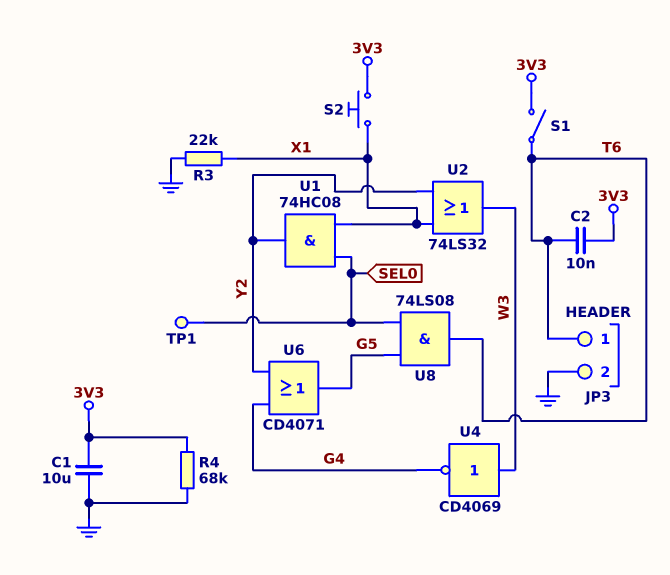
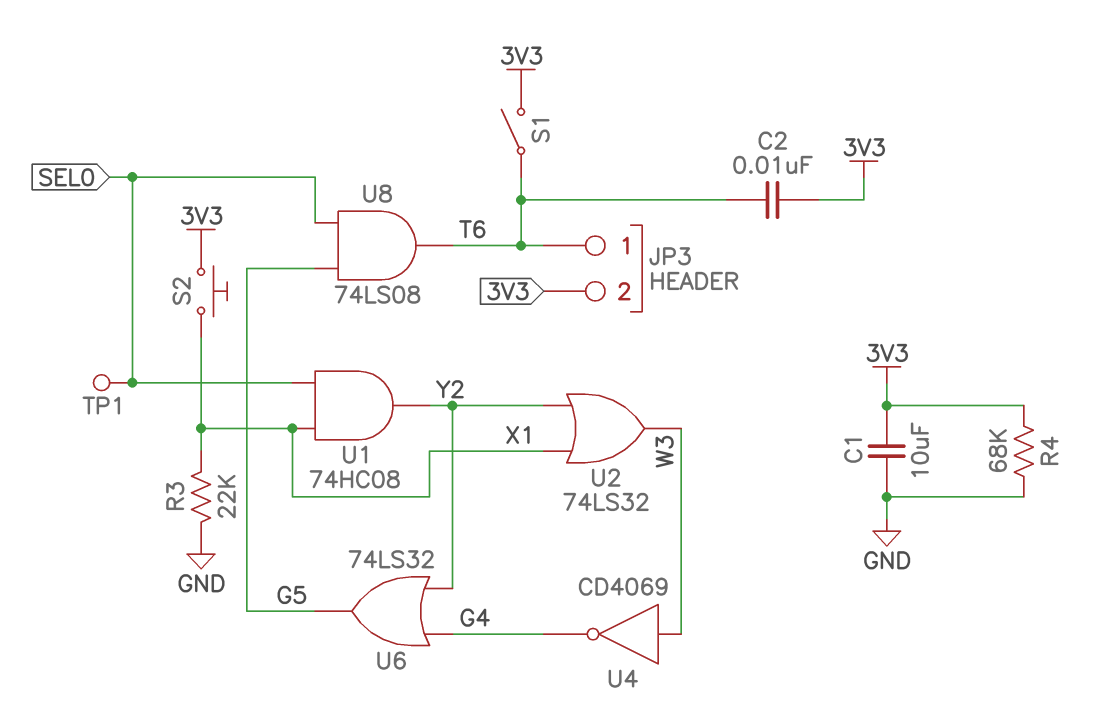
JP3 pin 2: GND -> 3V3
U6: OR CD4071 (in G4, in Y2, out G5) -> OR 74LS32 (in G4, in Y2, out G5)

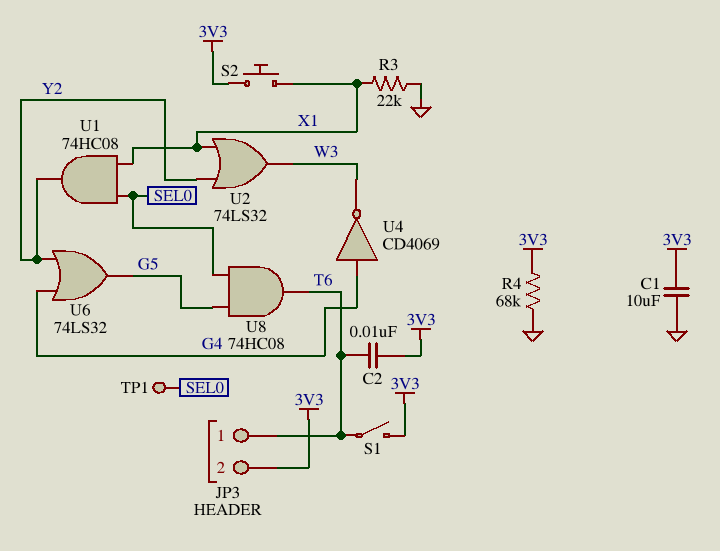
U4: NOT CD4069 (in W3, out G4) -> NOT CD4069 (in G4, out W3)
U8: AND 74LS08 (in G5, in SEL0, out T6) -> AND 74HC08 (in G5, in SEL0, out T6)

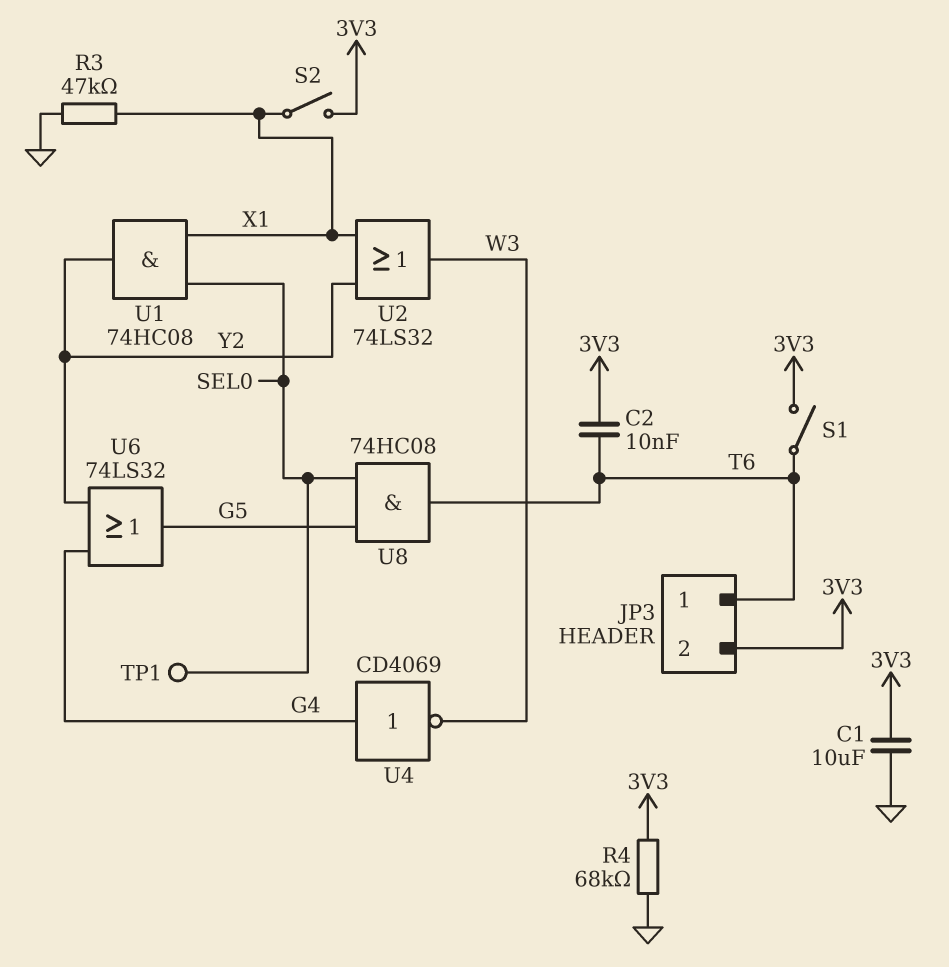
R3: 22k (GND, X1) -> 47k (GND, X1)
S2: button (3V3, X1) -> switch (3V3, X1)

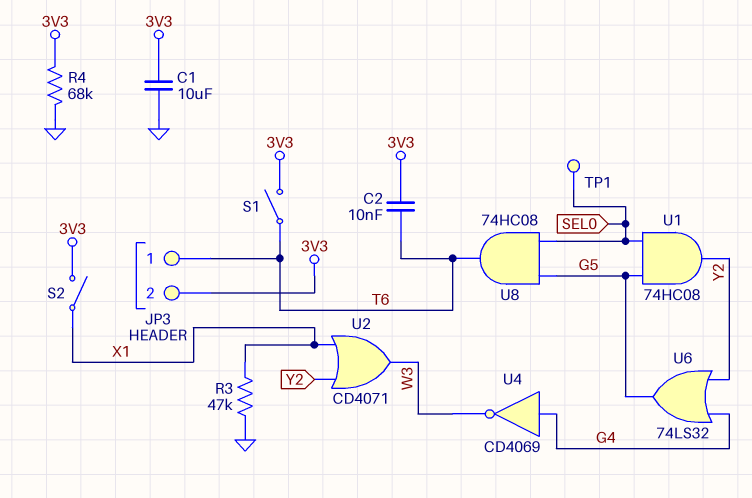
U1: AND 74HC08 (in SEL0, in X1, out Y2) -> AND 74HC08 (in G5, in SEL0, out Y2)
U2: OR 74LS32 (in X1, in Y2, out W3) -> OR CD4071 (in X1, in Y2, out W3)

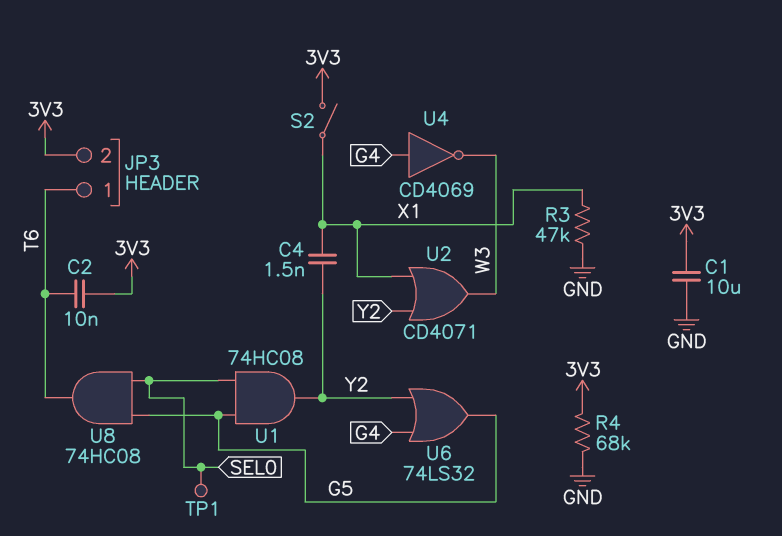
C4: none -> 1.5nF (X1, Y2)
S1: switch (3V3, T6) -> none

